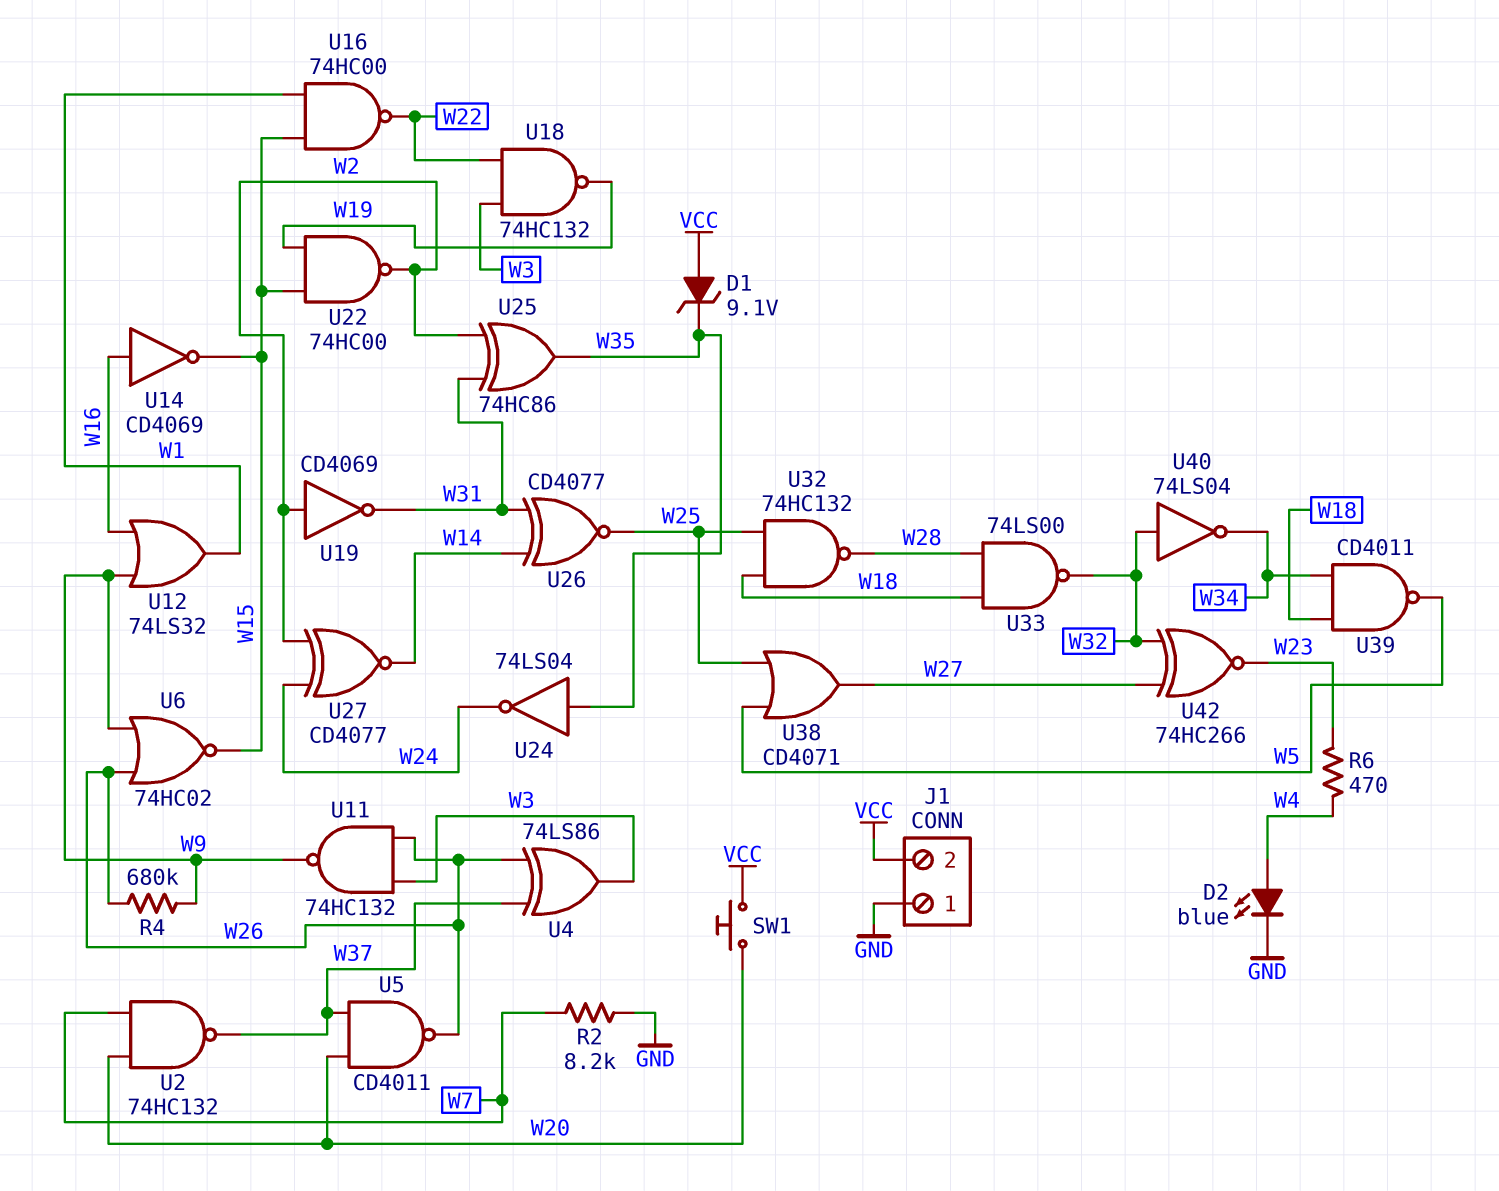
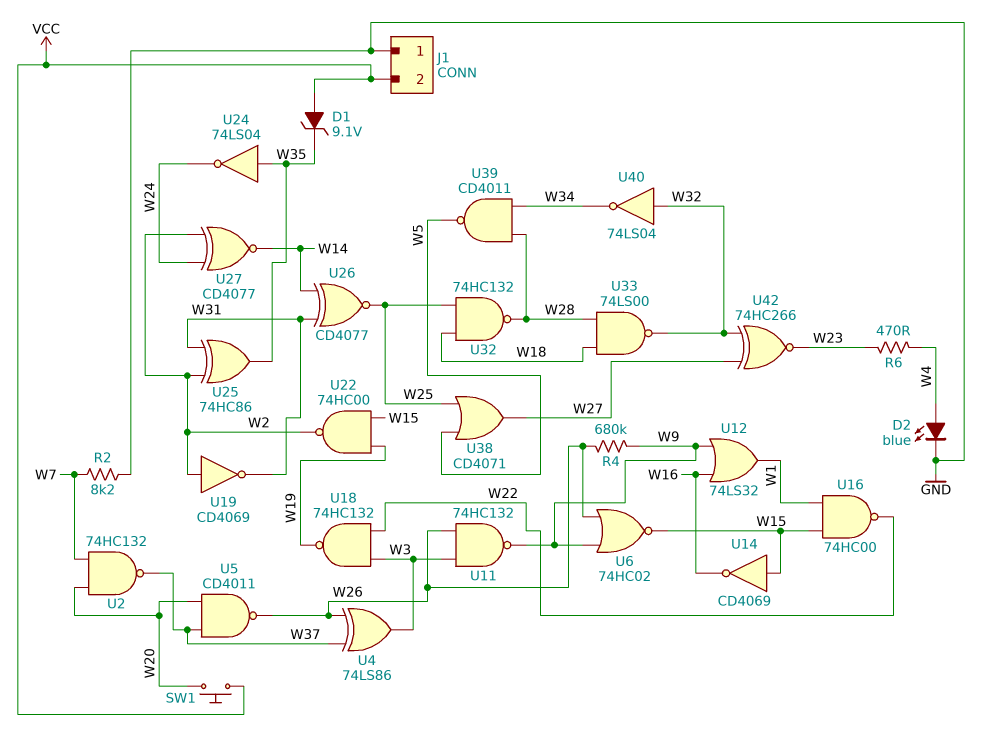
U14: NOT CD4069 (in W16, out W15) -> NOT CD4069 (in W15, out W16)
U39: NAND CD4011 (in W18, in W34, out W5) -> NAND CD4011 (in W28, in W34, out W5)

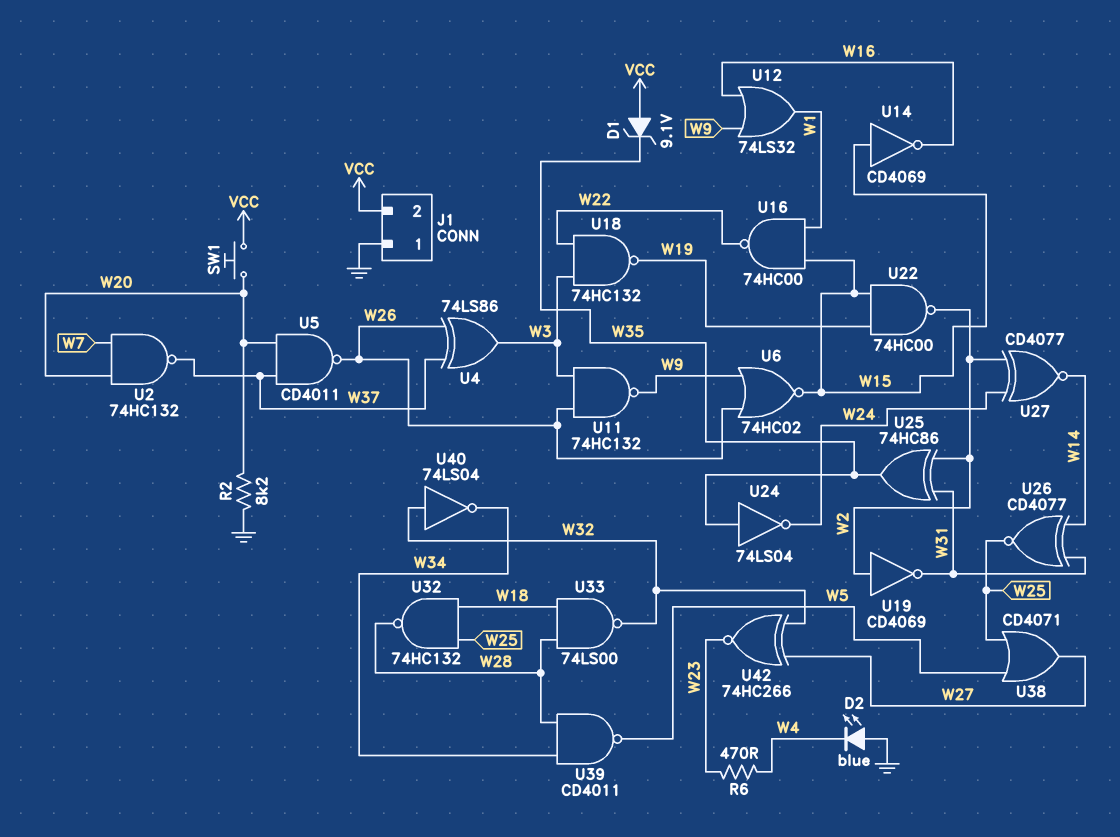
D2: LED blue (A W4, K GND) -> LED blue (A GND, K W4)
R2: 8.2k (GND, W7) -> 8.2k (GND, W20)
R4: 680k (W9, W26) -> none

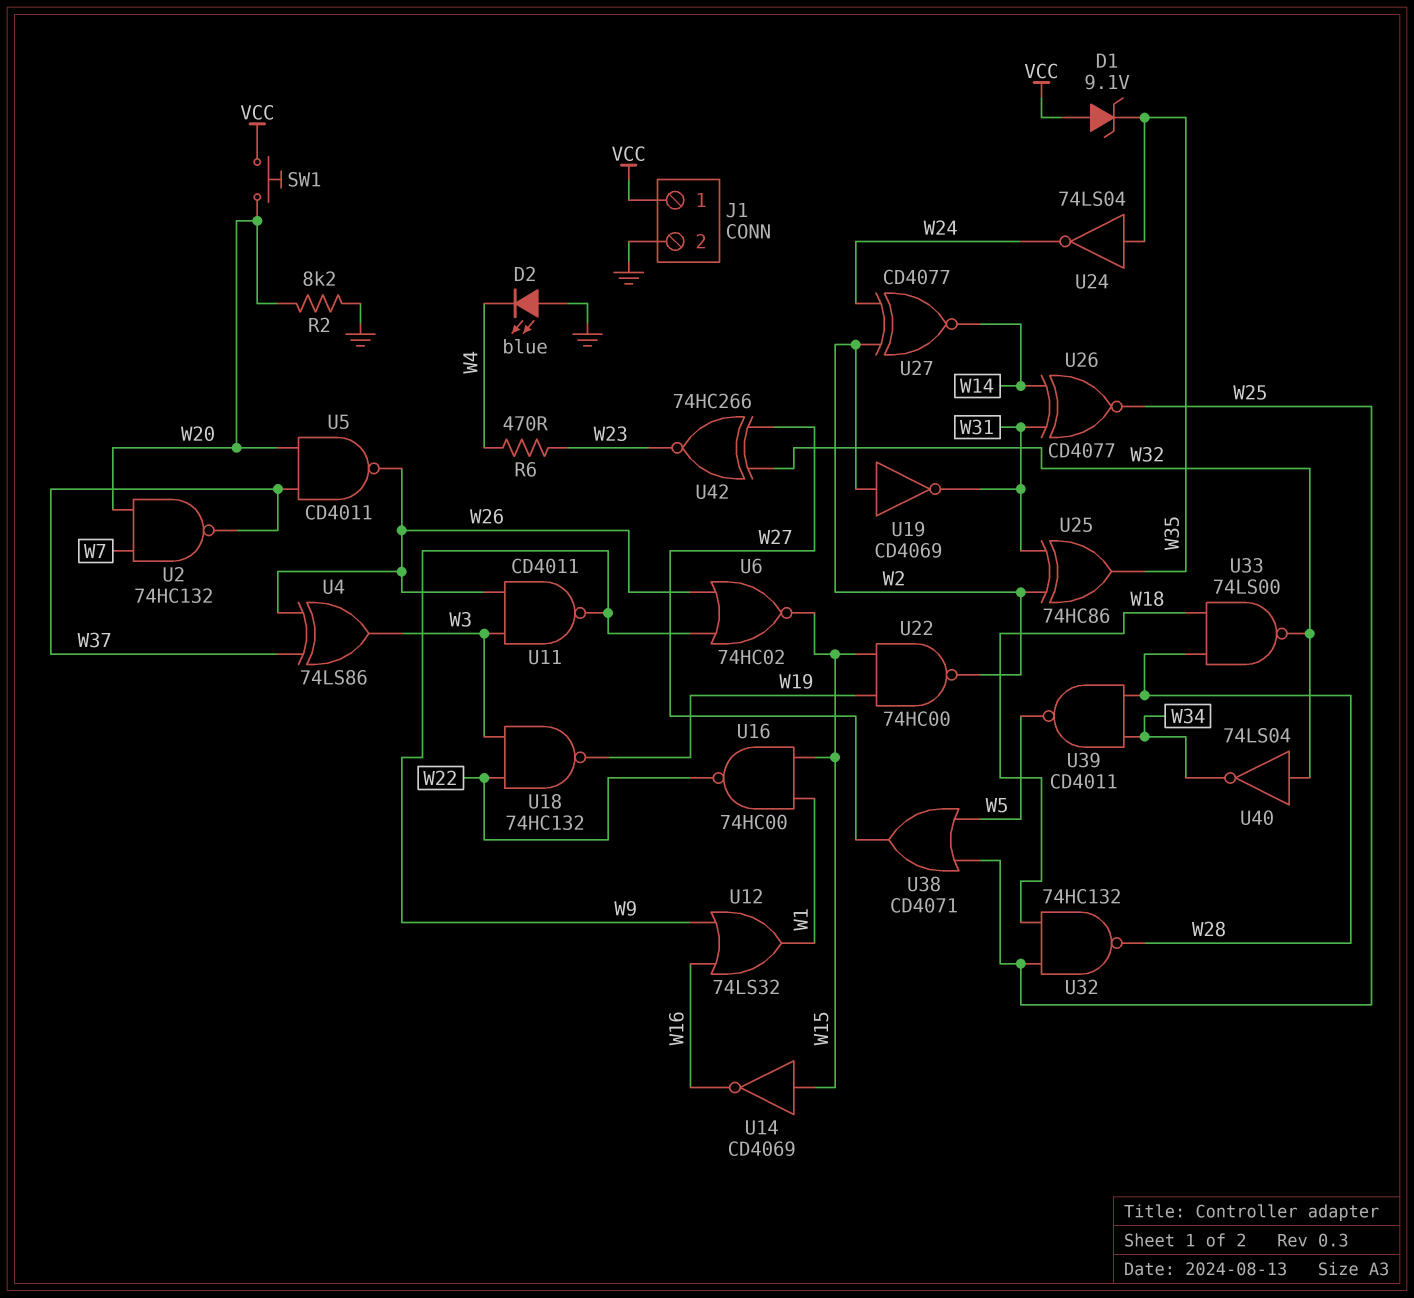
J1 pin 1: GND -> VCC
J1 pin 2: VCC -> GND
U11: NAND 74HC132 (in W3, in W26, out W9) -> NAND CD4011 (in W3, in W26, out W9)

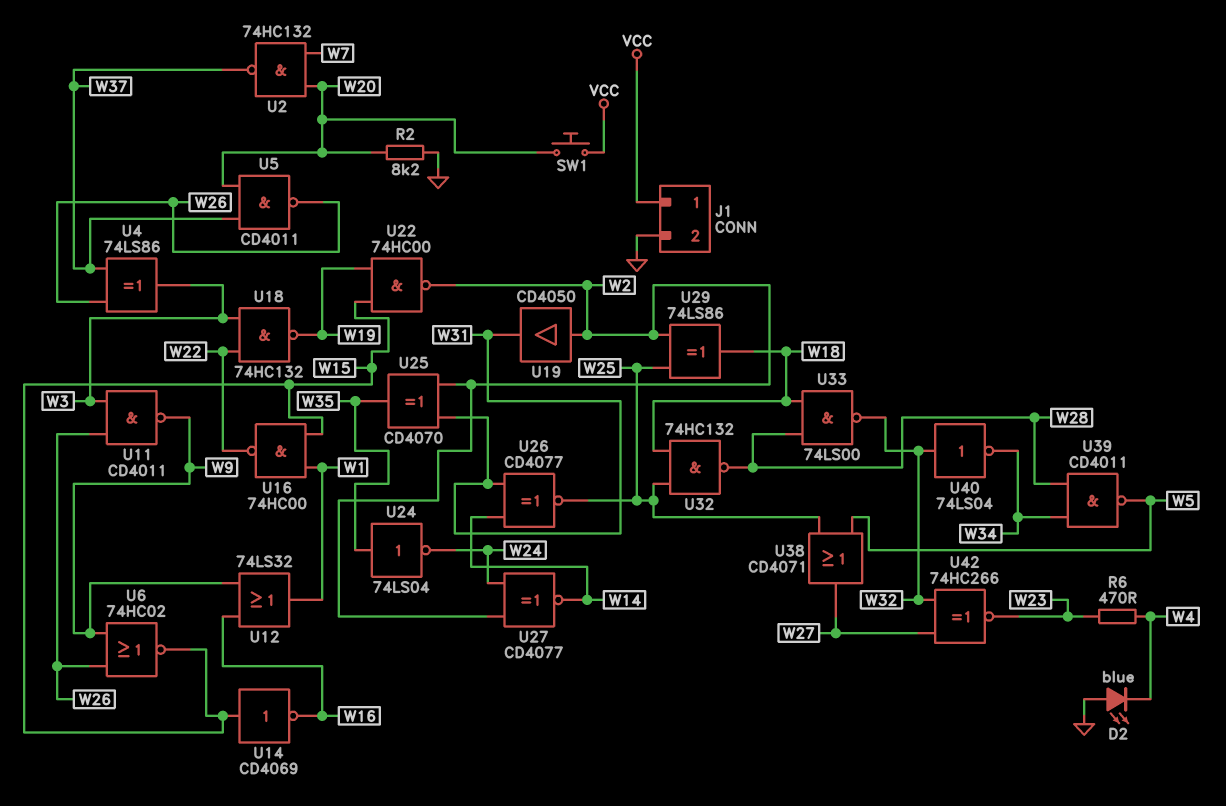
D1: zener 9.1V (A VCC, K W35) -> none
U19: NOT CD4069 (in W2, out W31) -> buffer CD4050 (in W2, out W31)
U25: XOR 74HC86 (in W2, in W31, out W35) -> XOR CD4070 (in W2, in W31, out W35)
U29: none -> XOR 74LS86 (in W2, in W25, out W18)

